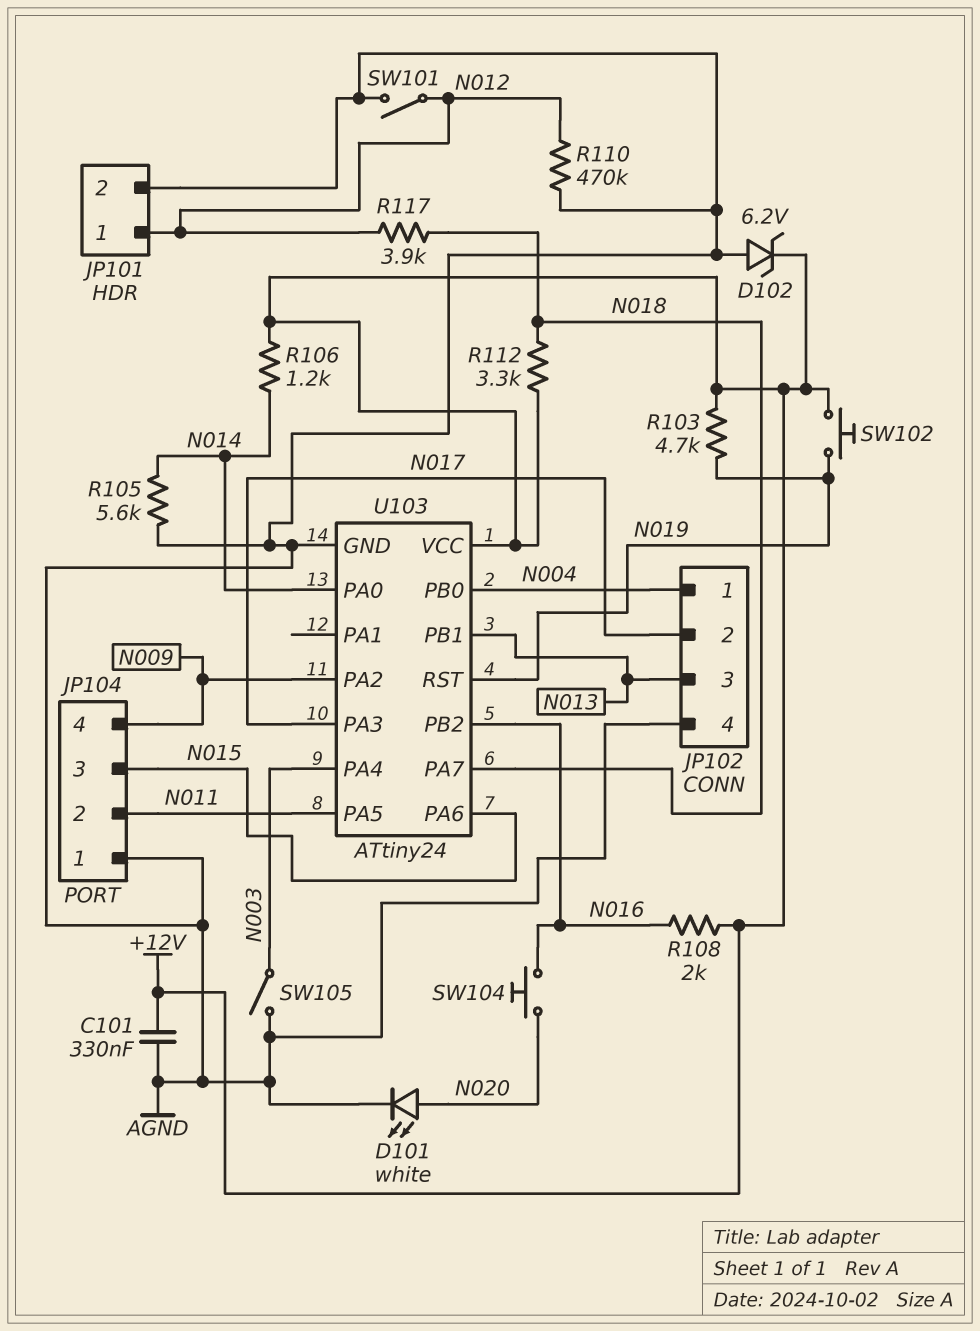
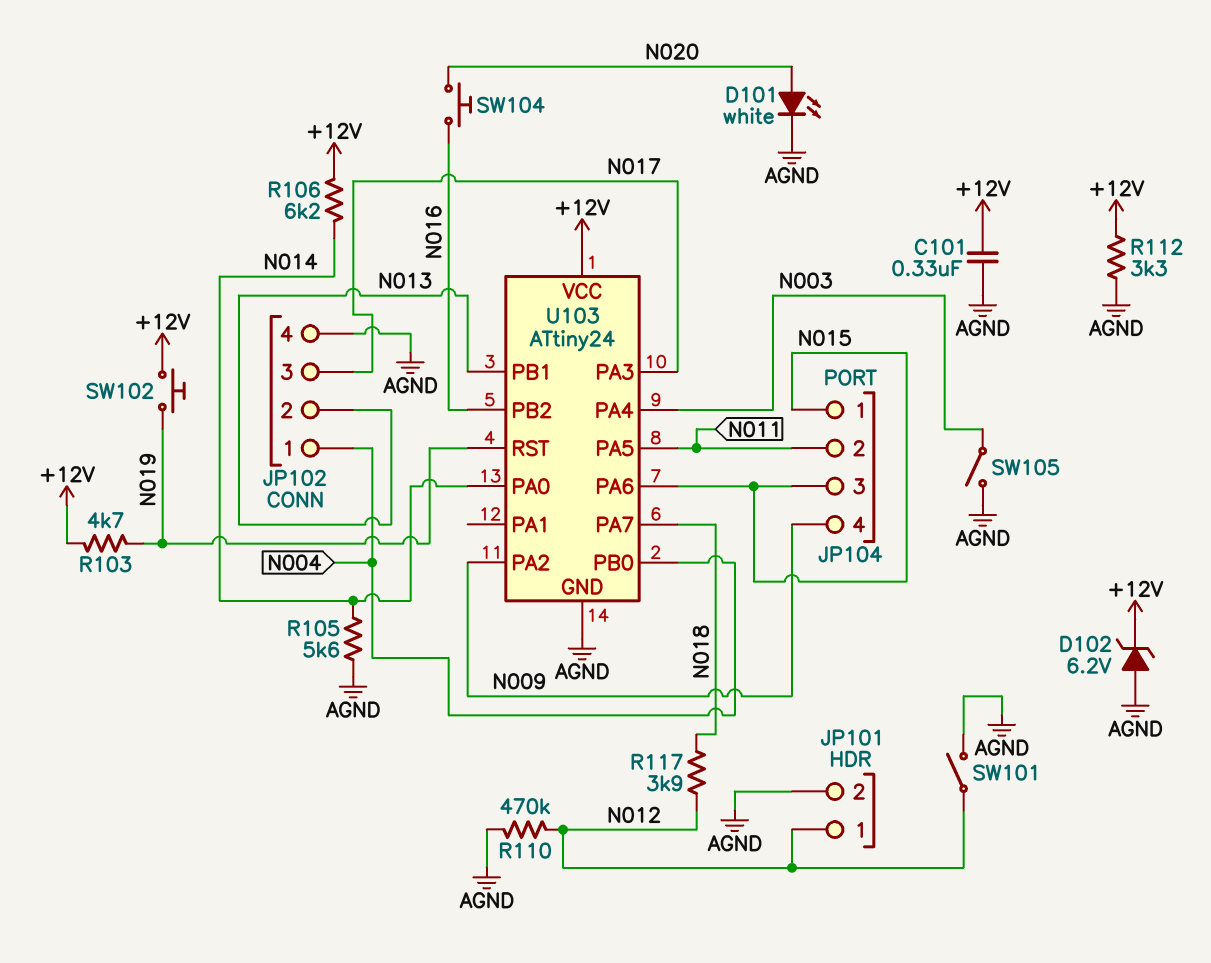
JP102 pin 2: N017 -> N013
JP102 pin 3: N013 -> N017
JP104 pin 1: AGND -> N015
R106: 1.2k (+12V, N014) -> 6.2k (+12V, N014)
R108: 2k (+12V, N016) -> none
R112: 3.3k (+12V, N018) -> 3.3k (+12V, AGND)

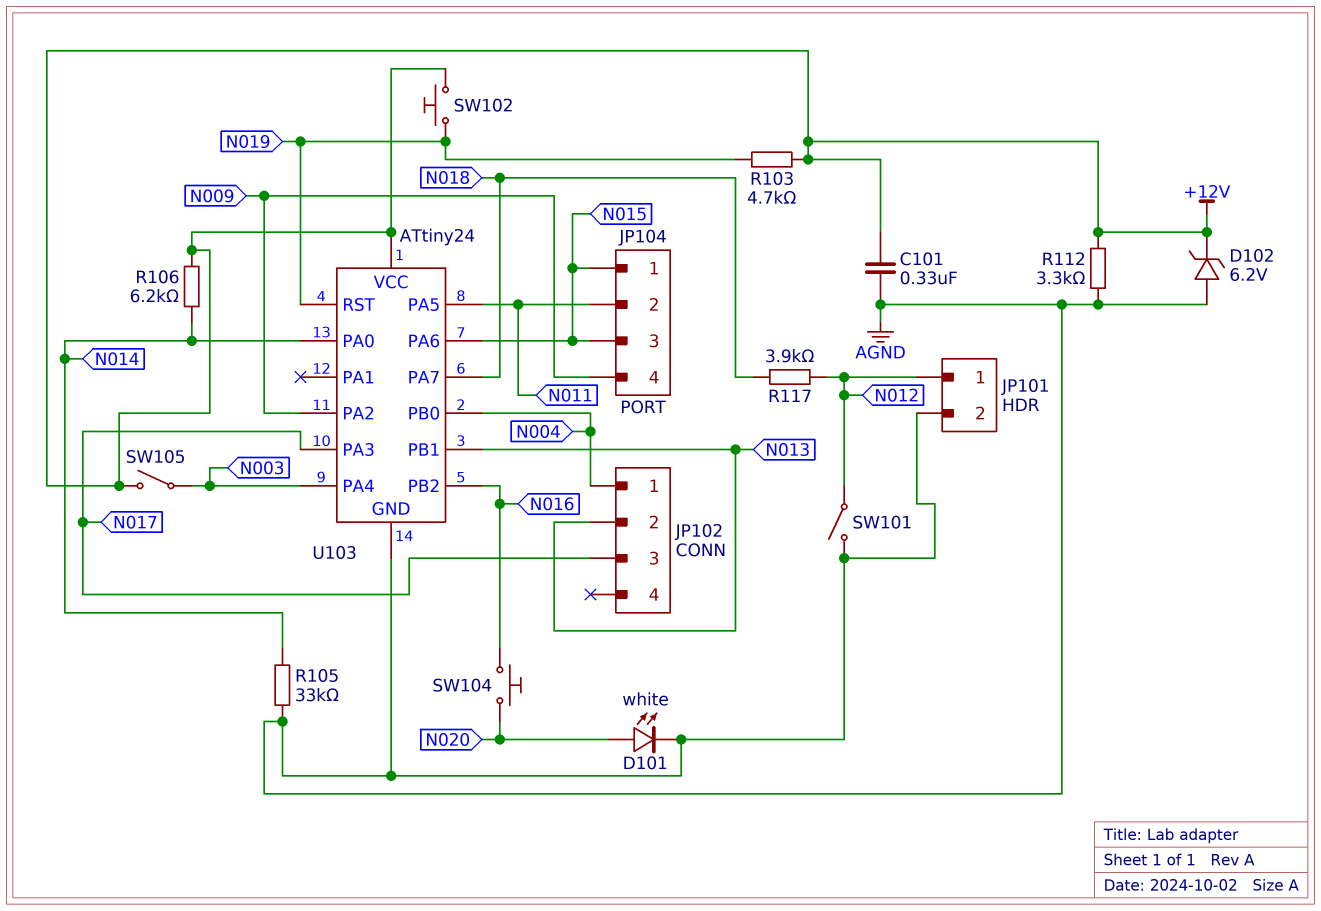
JP102 pin 4: AGND -> none
R105: 5.6k (AGND, N014) -> 33k (AGND, N014)
R110: 470k (AGND, N012) -> none
SW105: switch (AGND, N003) -> switch (+12V, N003)

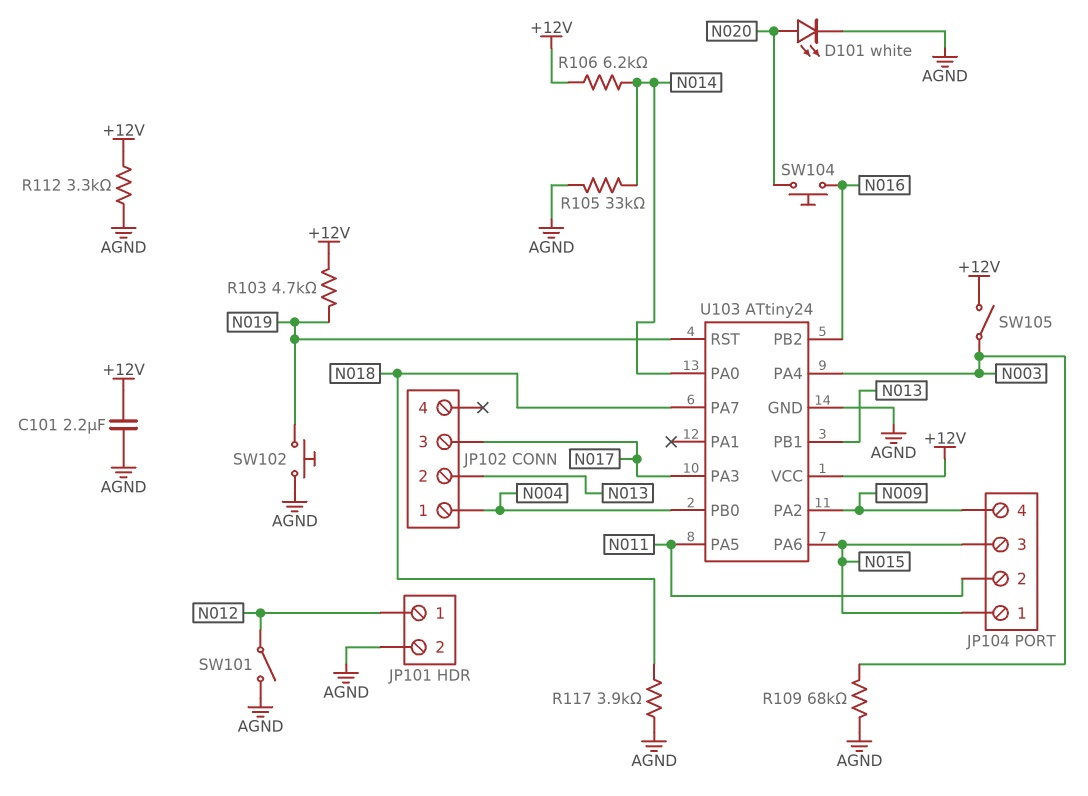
C101: 330nF (+12V, AGND) -> 2.2uF (+12V, AGND)
D102: zener 6.2V (A AGND, K +12V) -> none
R109: none -> 68k (AGND, N003)
R117: 3.9k (N012, N018) -> 3.9k (AGND, N018)
SW102: button (+12V, N019) -> button (AGND, N019)

